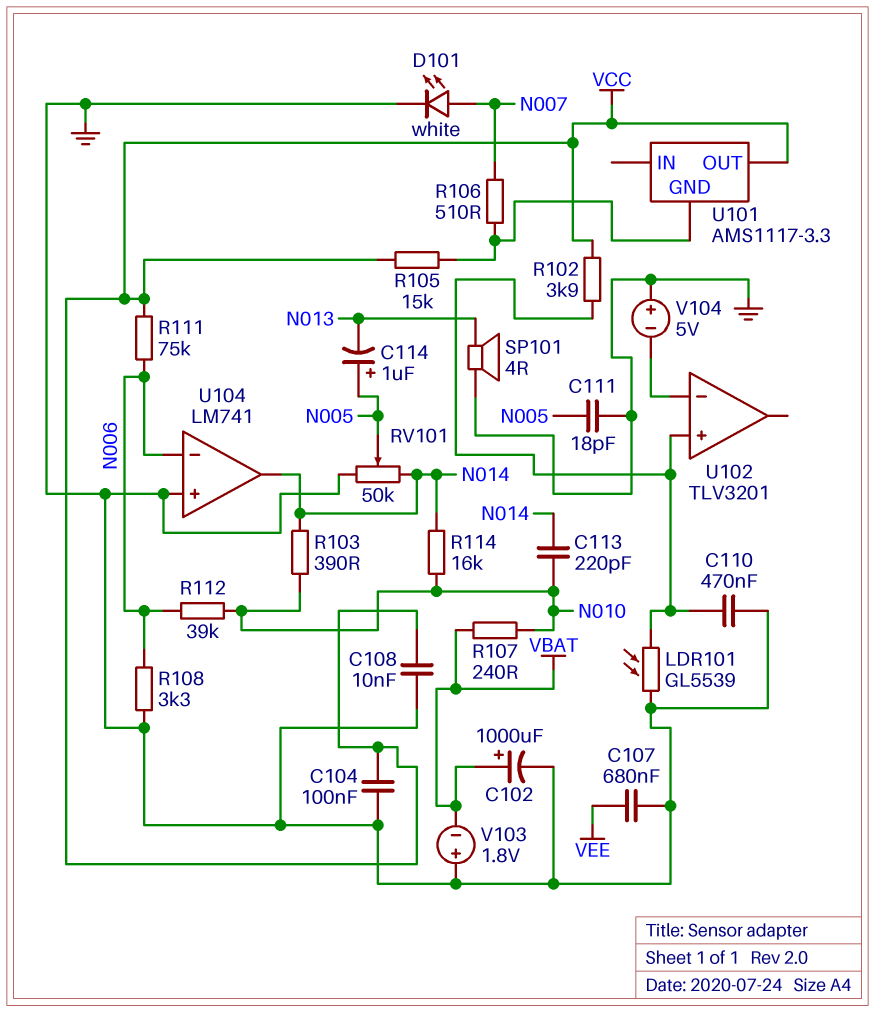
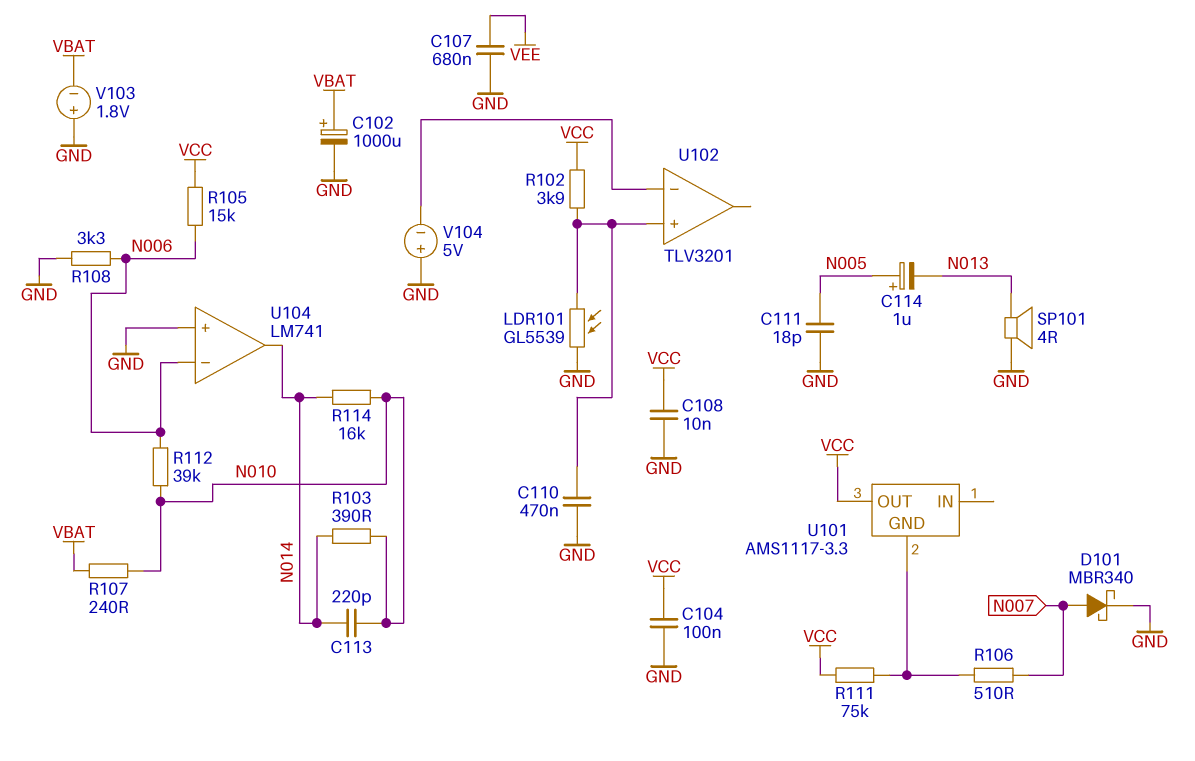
D101: LED white (A N007, K GND) -> schottky MBR340 (A N007, K GND)
R105: 15k (U101/GND, VCC) -> 15k (N006, VCC)
R111: 75k (N006, VCC) -> 75k (U101/GND, VCC)
RV101: 50k (GND, N014, wiper N005) -> none

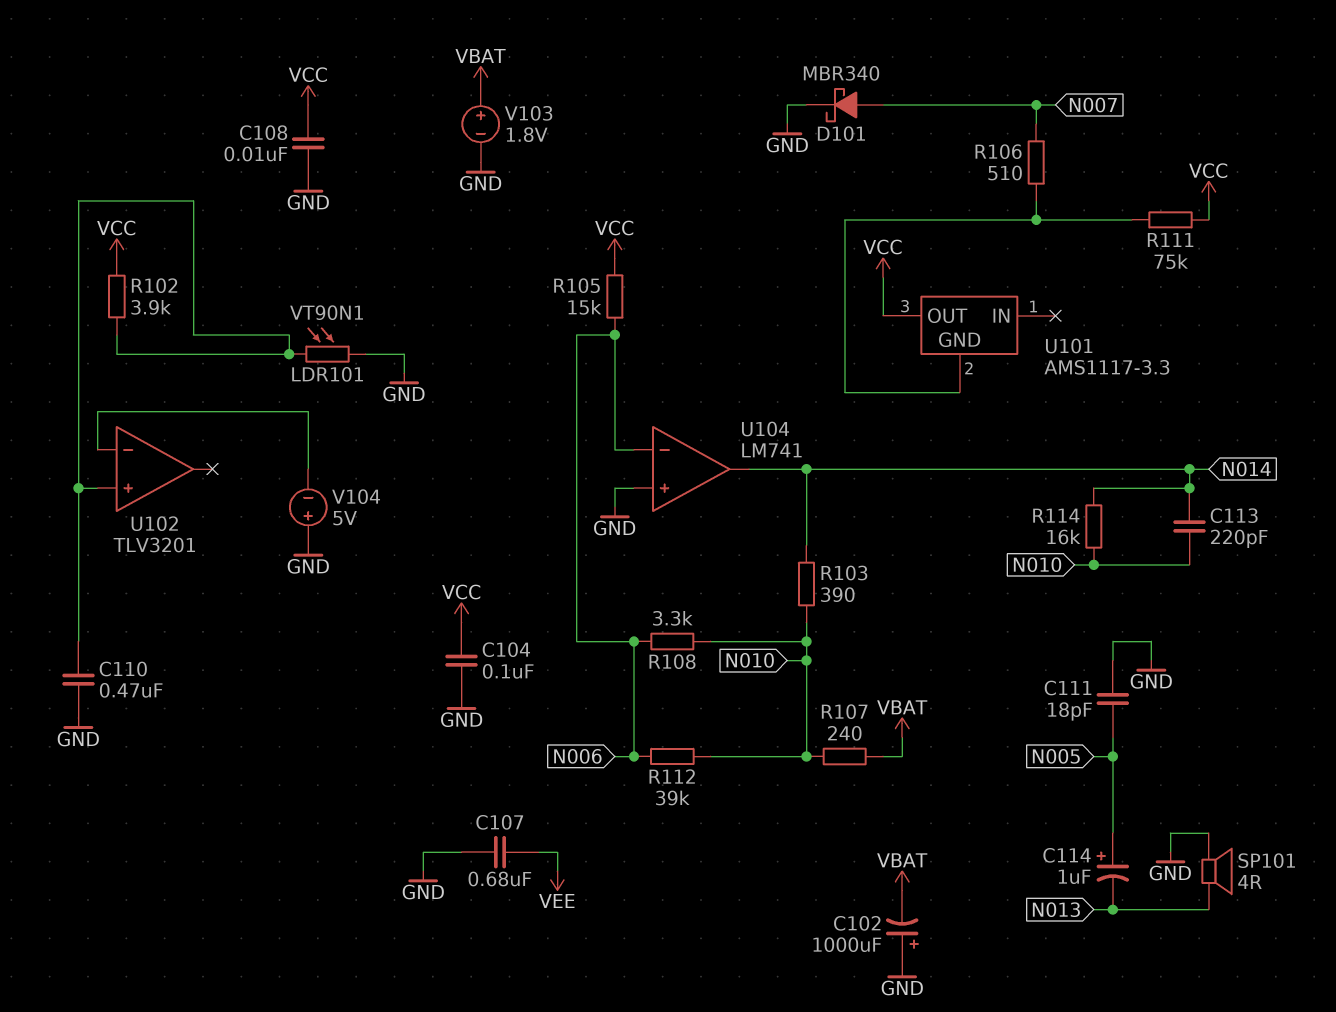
C102: 1000uF (plus VBAT, minus GND) -> 1000uF (plus GND, minus VBAT)
LDR101: GL5539 (GND, U102/in+) -> VT90N1 (GND, U102/in+)
R108: 3.3k (GND, N006) -> 3.3k (N006, N010)
V103: 1.8V (plus GND, minus VBAT) -> 1.8V (plus VBAT, minus GND)

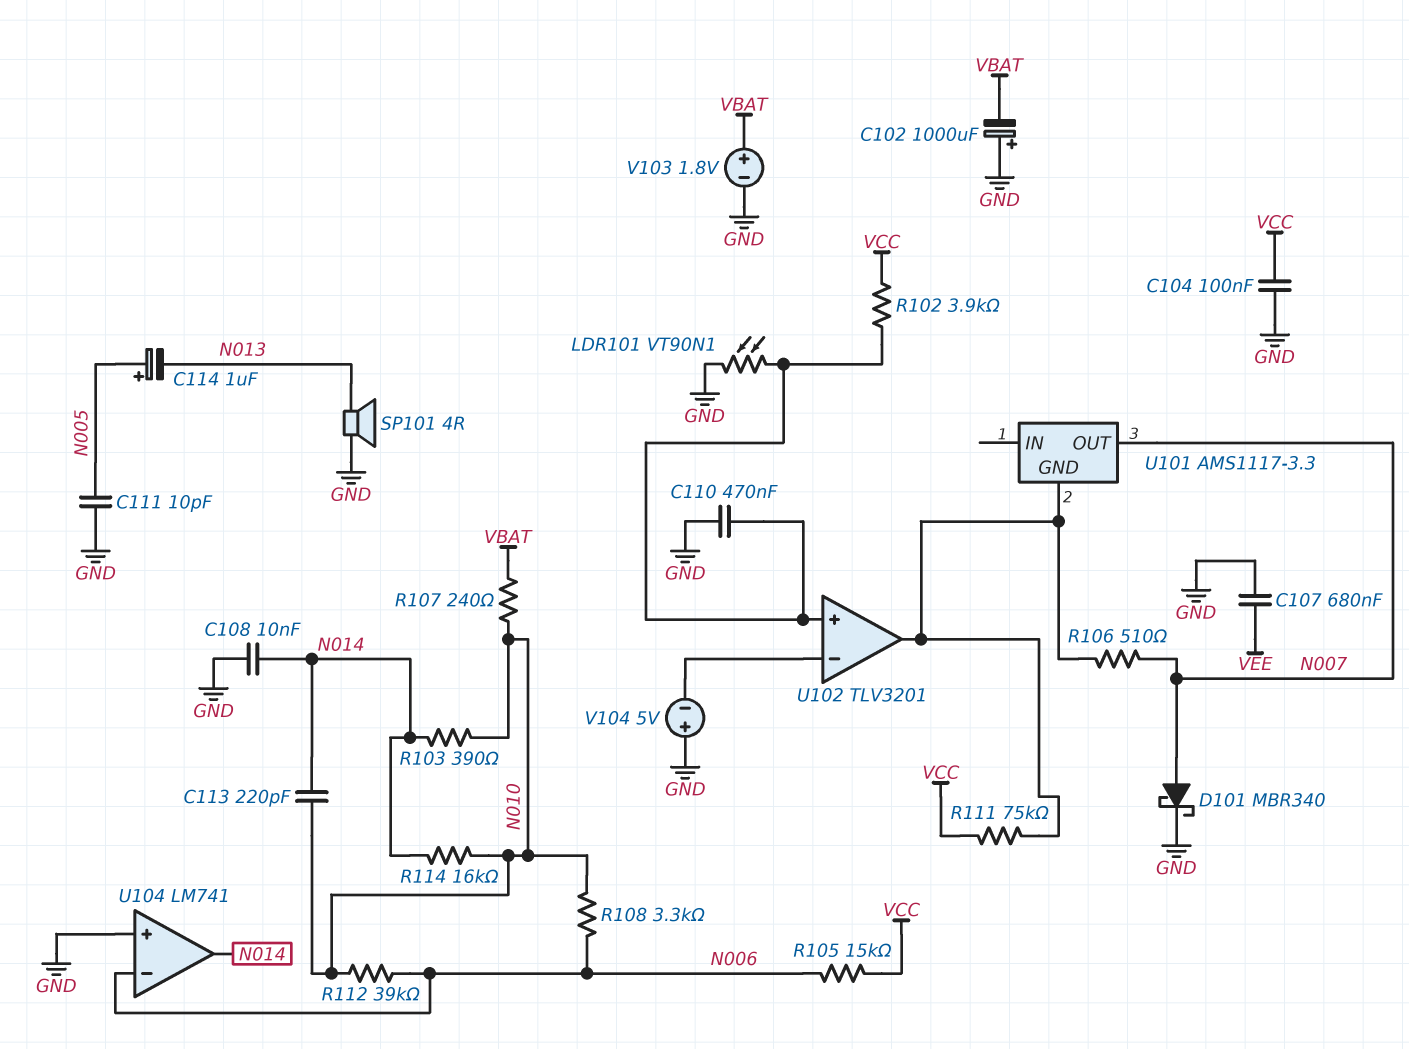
C108: 10nF (GND, VCC) -> 10nF (GND, N014)
C111: 18pF (GND, N005) -> 10pF (GND, N005)
U101 pin OUT: VCC -> N007
U102 pin out: none -> U101/GND

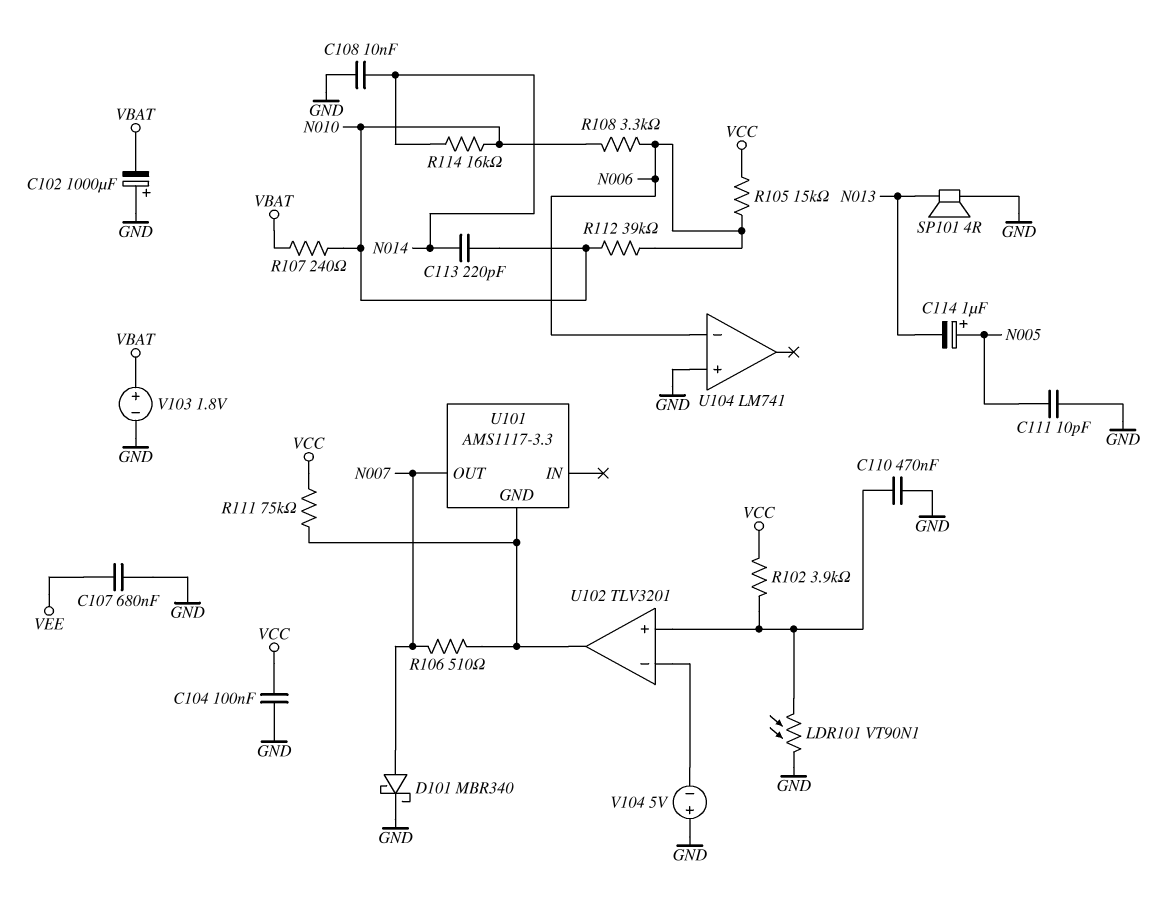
R103: 390 (N010, N014) -> none
U104 pin out: N014 -> none

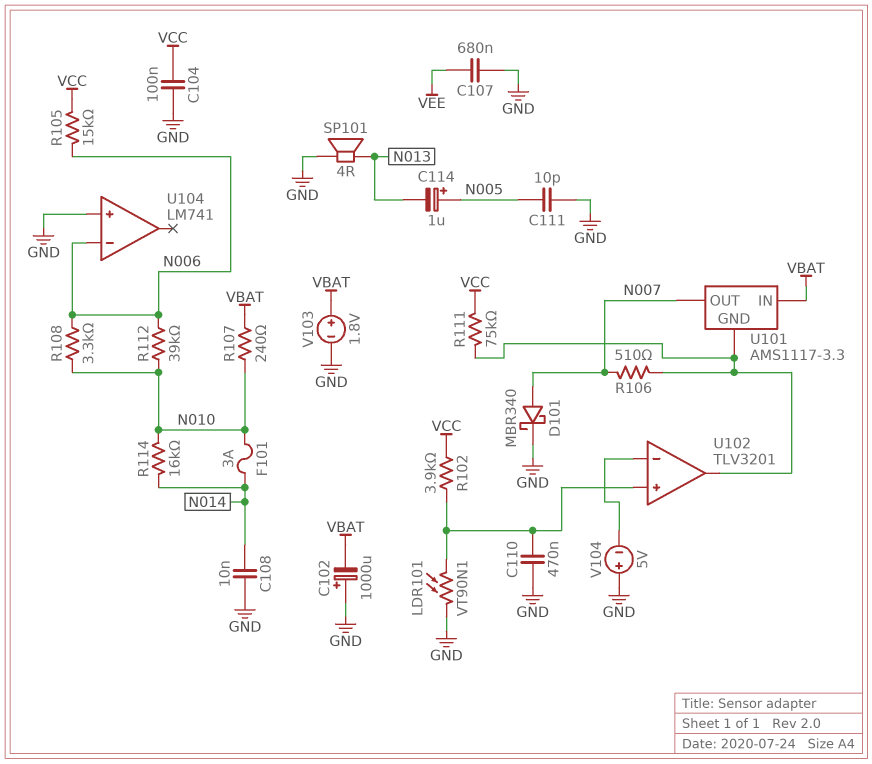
C113: 220pF (N010, N014) -> none
F101: none -> 3A (N010, N014)
U101 pin IN: none -> VBAT

